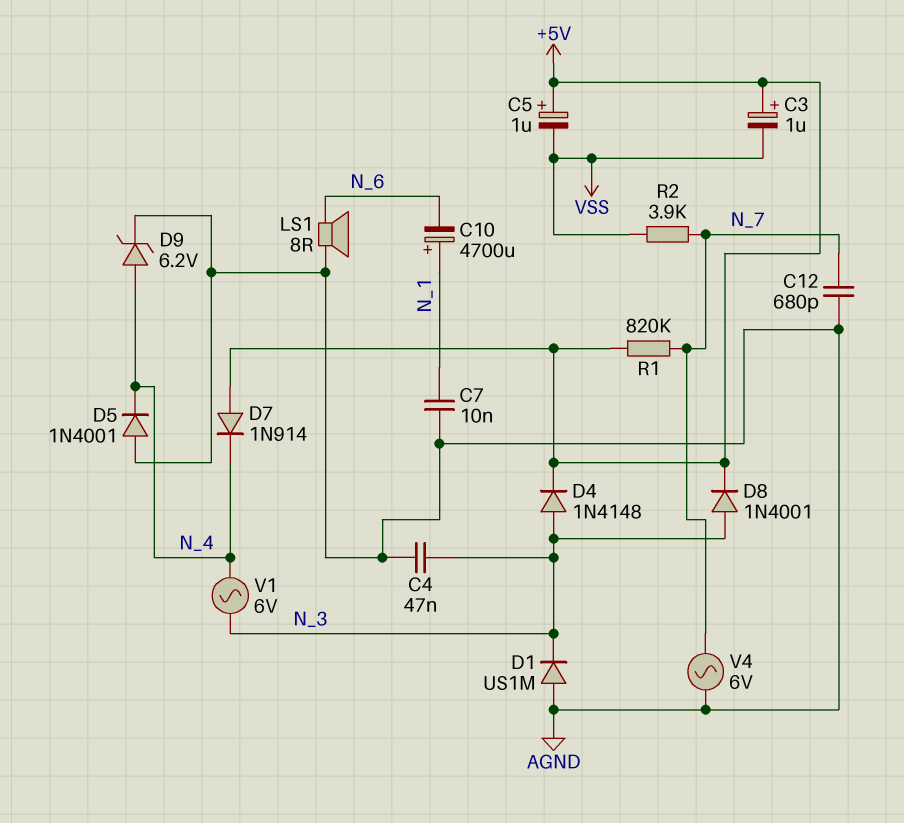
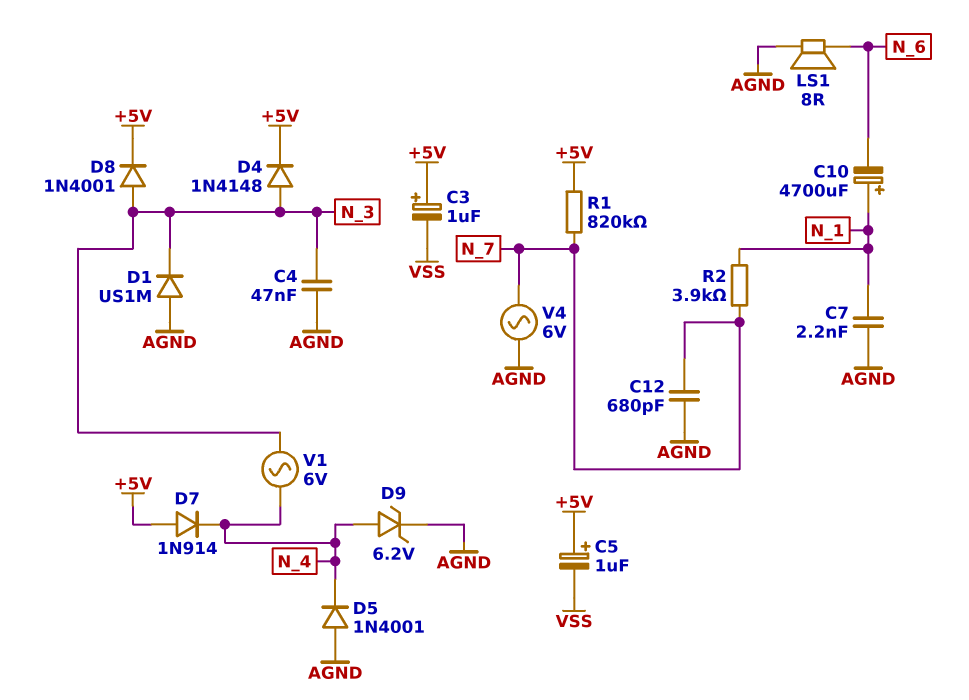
C7: 10nF (AGND, N_1) -> 2.2nF (AGND, N_1)
R2: 3.9k (N_7, VSS) -> 3.9k (N_1, N_7)

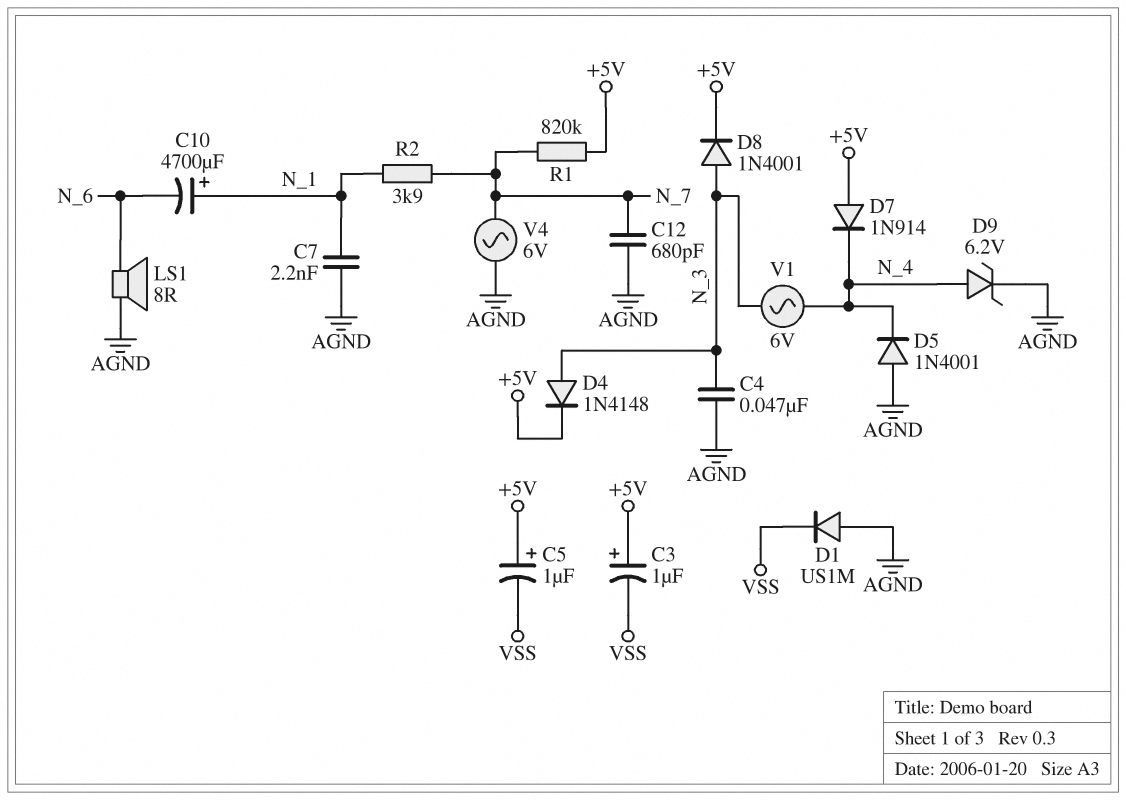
D1: diode US1M (A AGND, K N_3) -> diode US1M (A AGND, K VSS)

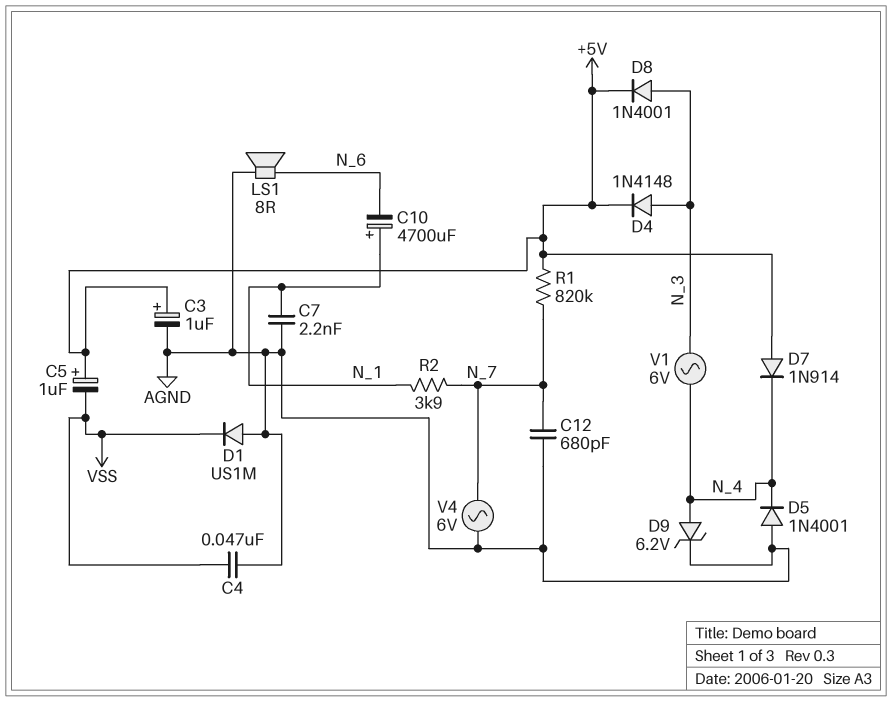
C3: 1uF (plus +5V, minus VSS) -> 1uF (plus +5V, minus AGND)
C4: 47nF (AGND, N_3) -> 47nF (AGND, VSS)

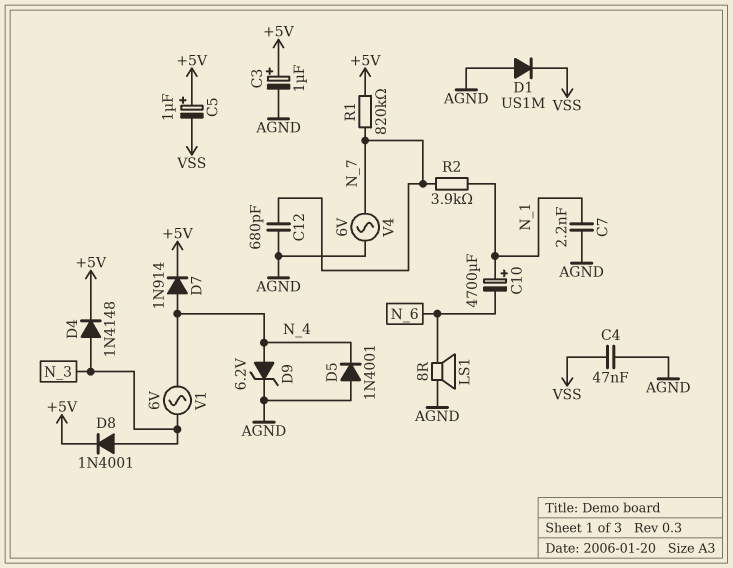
D7: diode 1N914 (A +5V, K N_4) -> diode 1N914 (A N_4, K +5V)

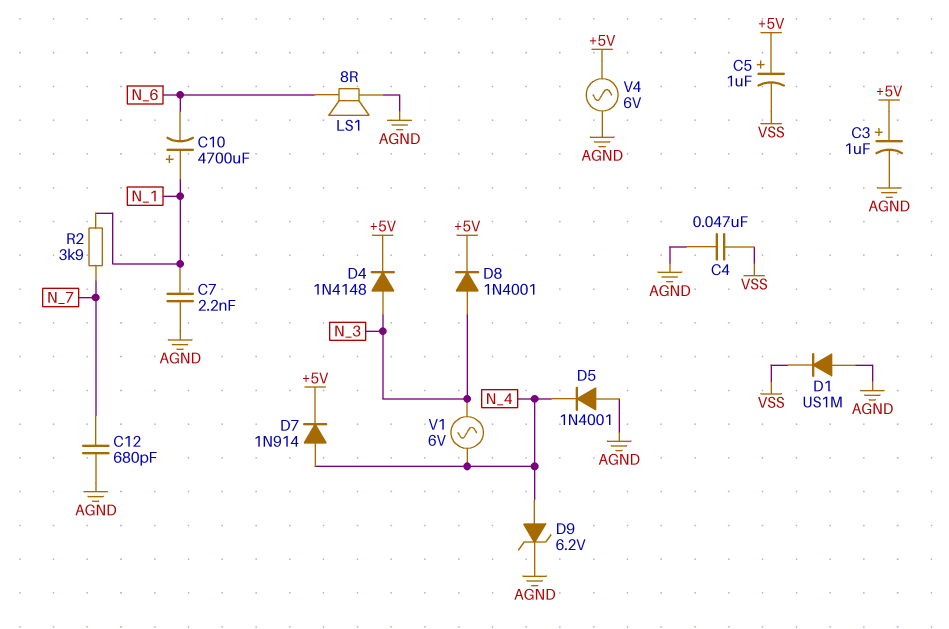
R1: 820k (+5V, N_7) -> none
V4: AC 6V (AGND, N_7) -> AC 6V (+5V, AGND)

